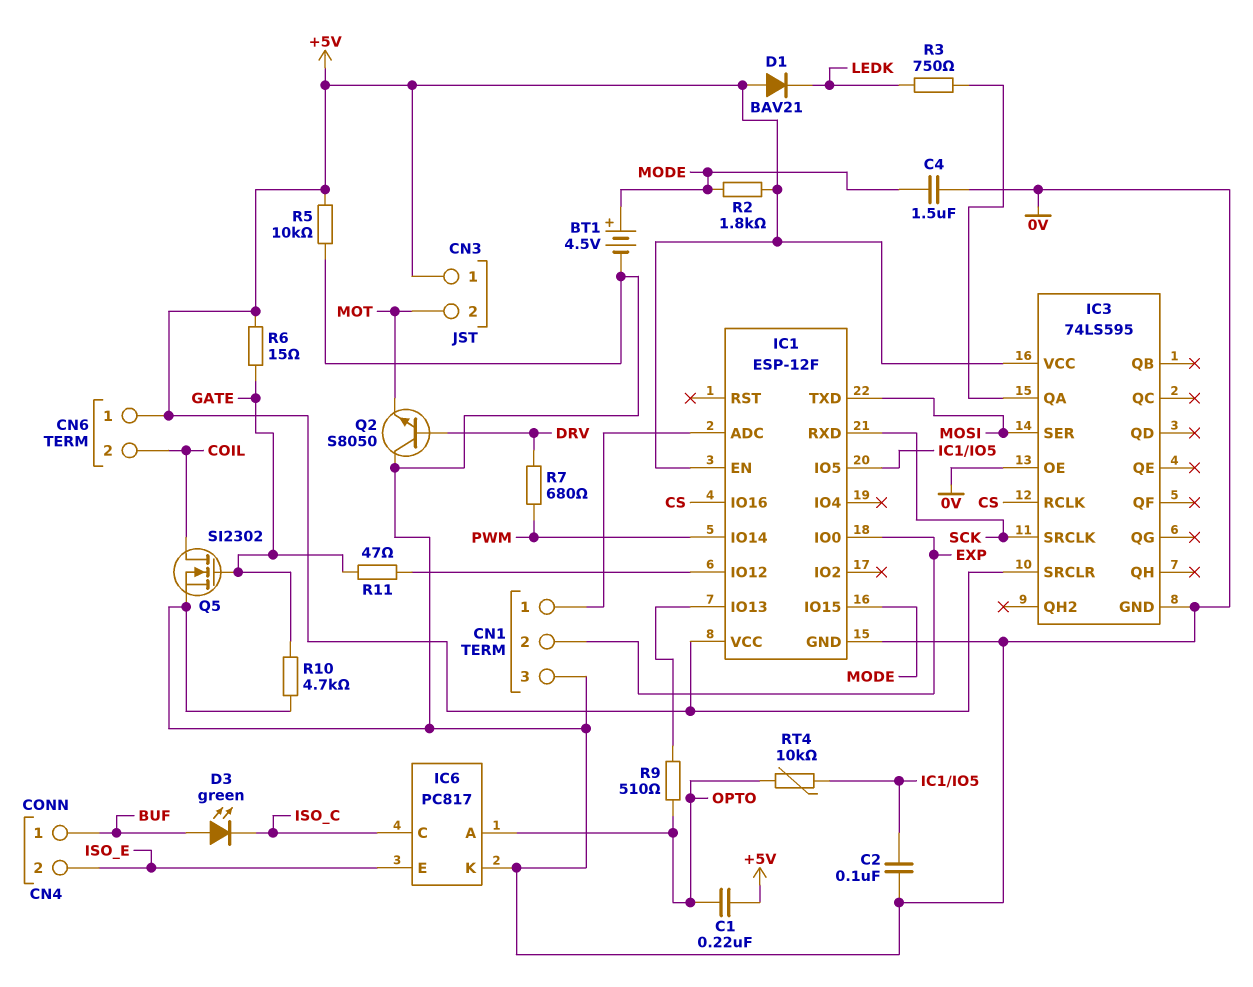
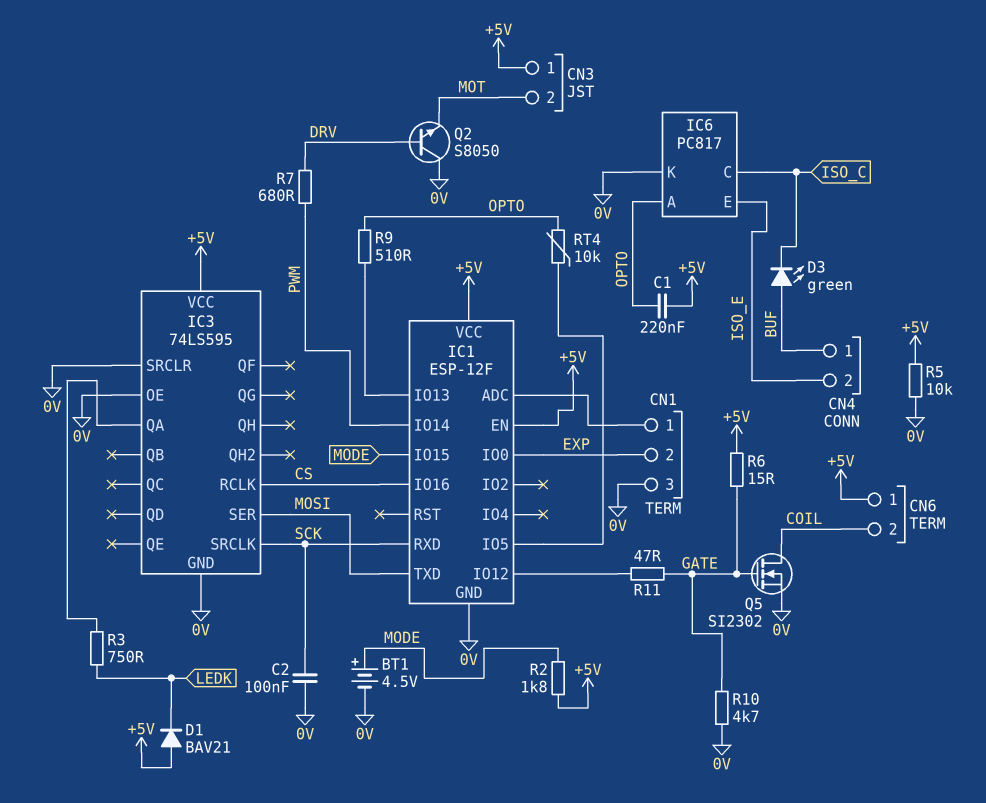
C2: 100nF (0V, IC1/IO5) -> 100nF (0V, SCK)
C4: 1.5uF (0V, MODE) -> none
IC3 pin SRCLR: +5V -> 0V

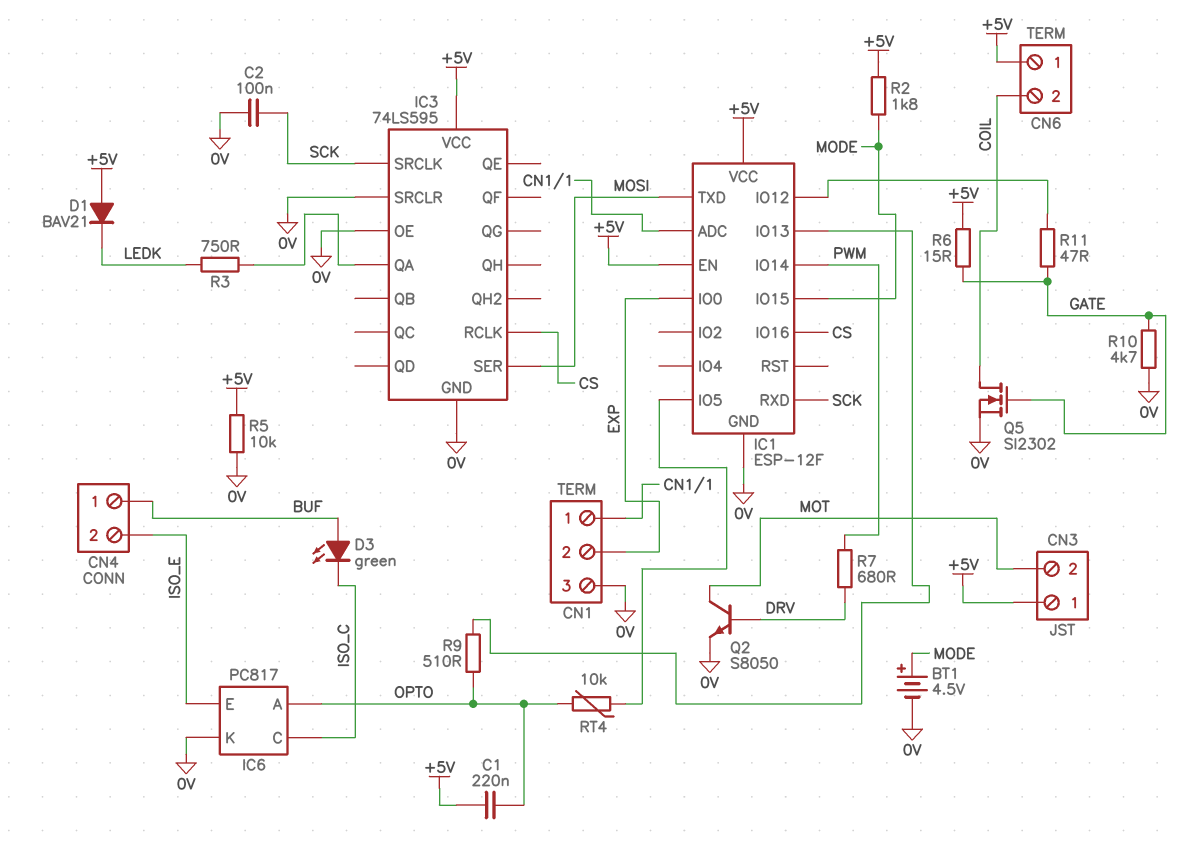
Q2: NPN S8050 (B DRV, C 0V, E MOT) -> NPN S8050 (B DRV, C MOT, E 0V)

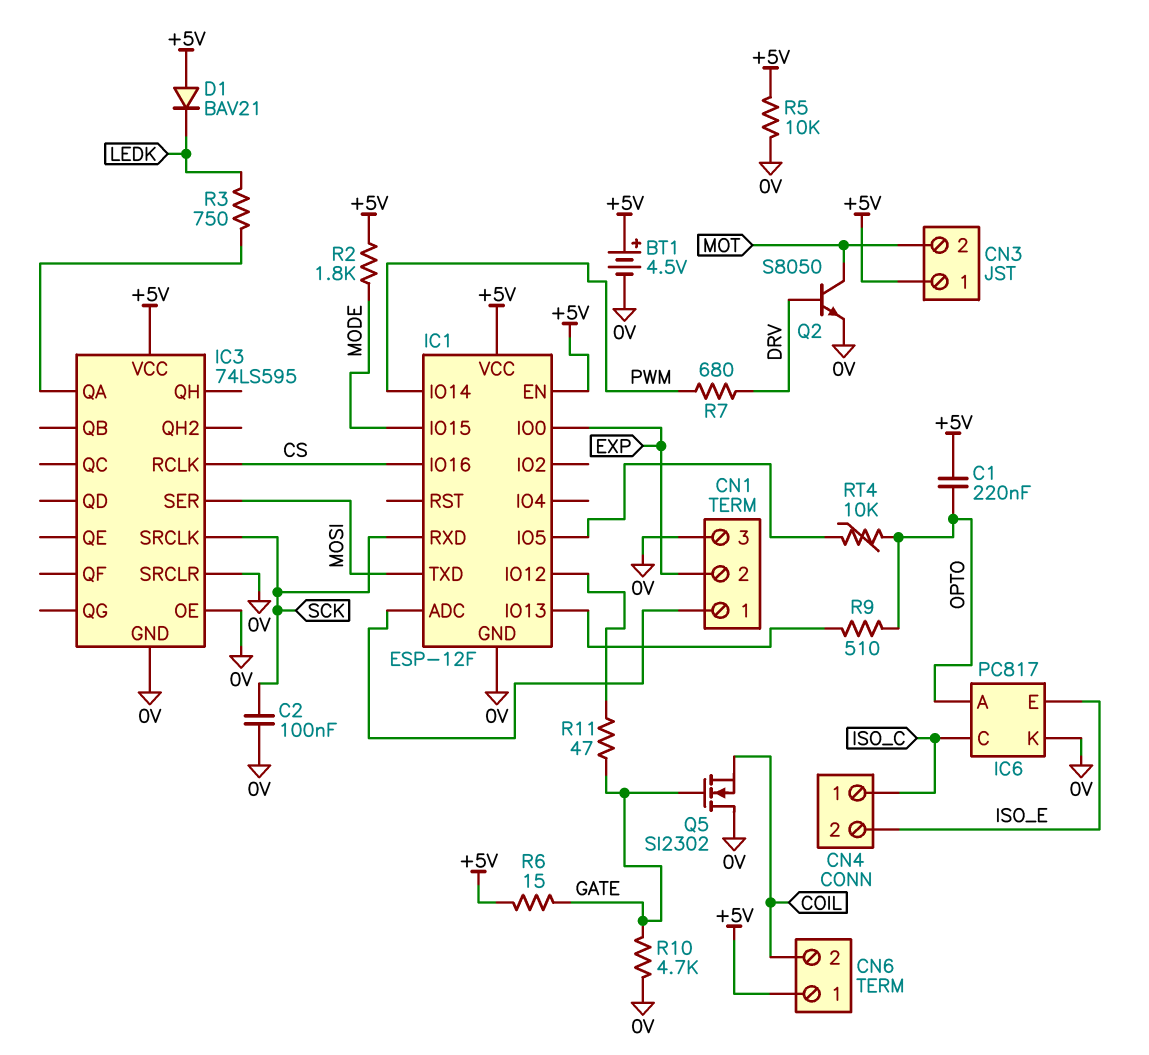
BT1: 4.5V (plus MODE, minus 0V) -> 4.5V (plus +5V, minus 0V)
CN4 pin 1: BUF -> ISO_C
D3: LED green (A BUF, K ISO_C) -> none
Q5: NMOS SI2302 (G GATE, D COIL, S 0V) -> NMOS SI2302 (G GATE, D 0V, S COIL)

